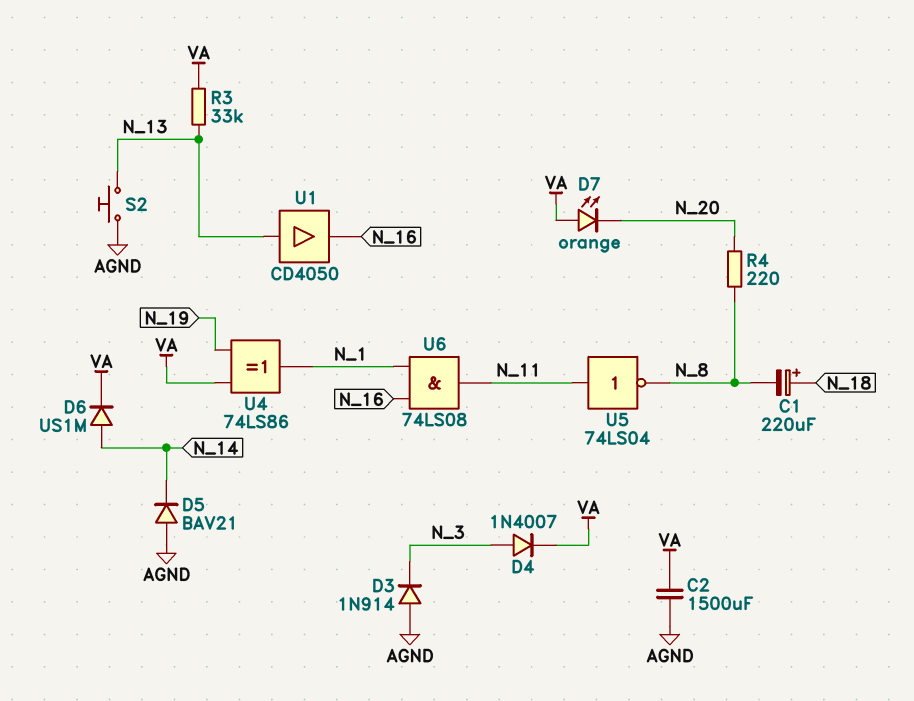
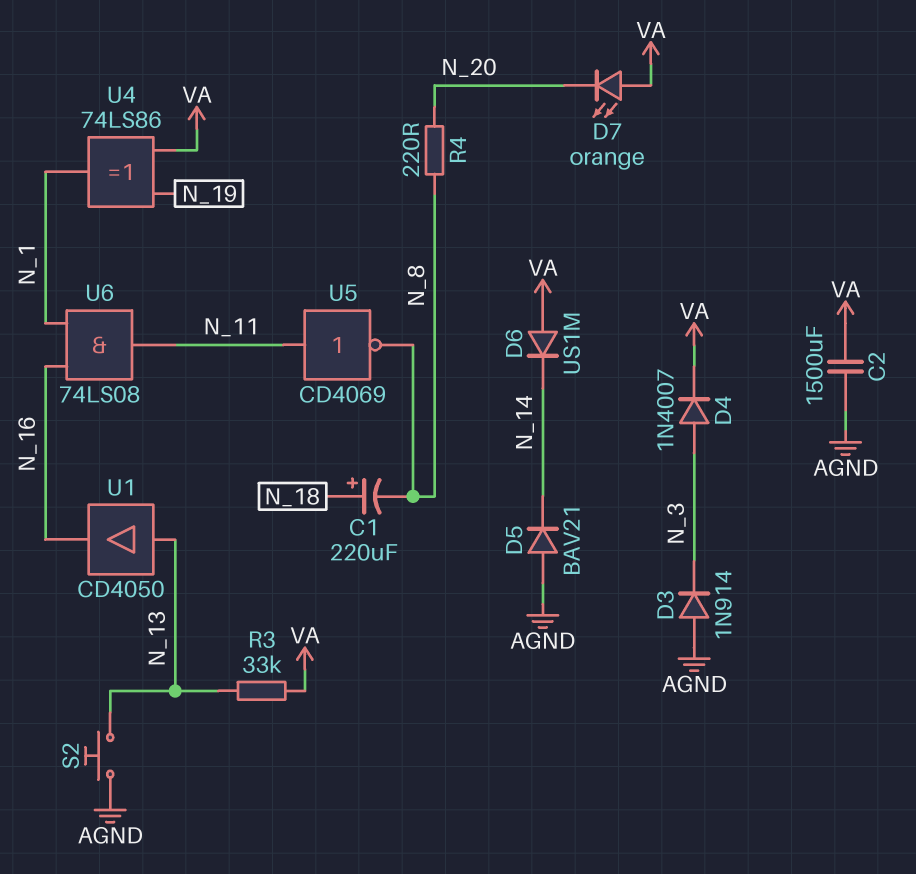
D6: diode US1M (A N_14, K VA) -> diode US1M (A VA, K N_14)
U5: NOT 74LS04 (in N_11, out N_8) -> NOT CD4069 (in N_11, out N_8)

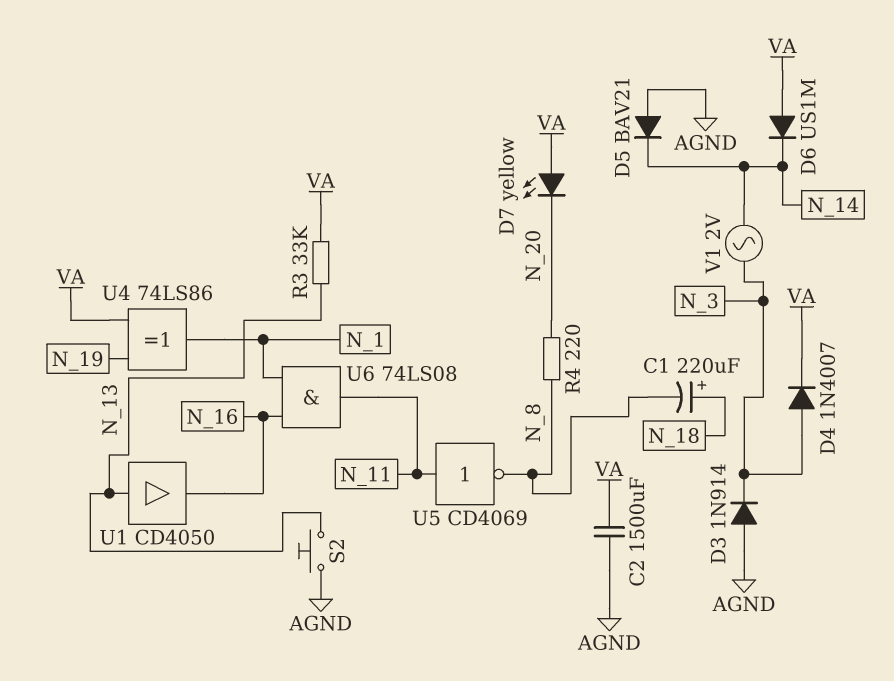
D7: LED orange (A VA, K N_20) -> LED yellow (A VA, K N_20)
V1: none -> AC 2V (N_3, N_14)

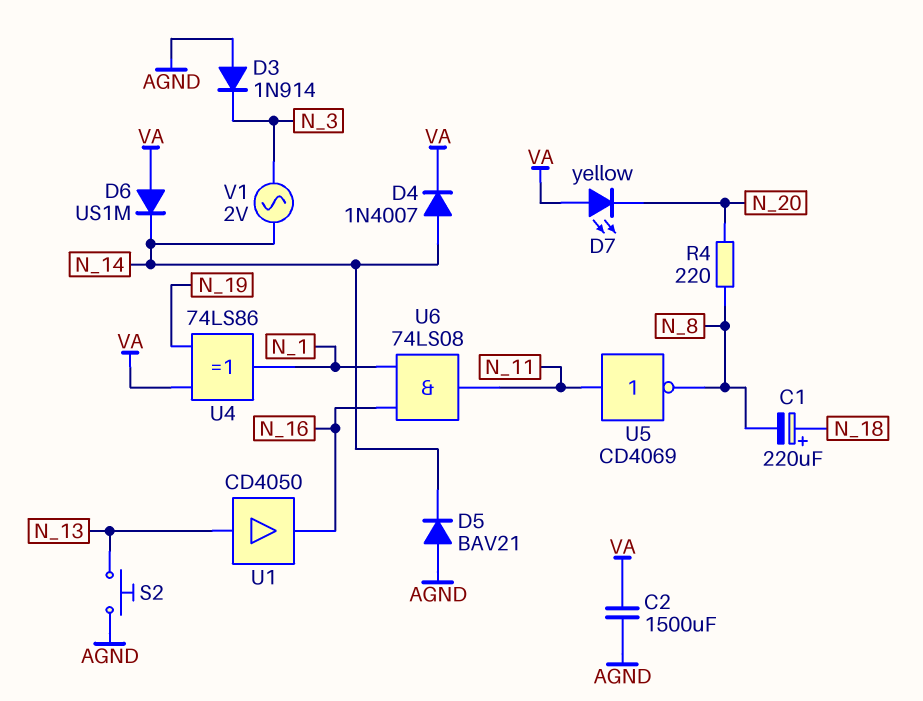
D4: diode 1N4007 (A N_3, K VA) -> diode 1N4007 (A N_14, K VA)
R3: 33k (N_13, VA) -> none

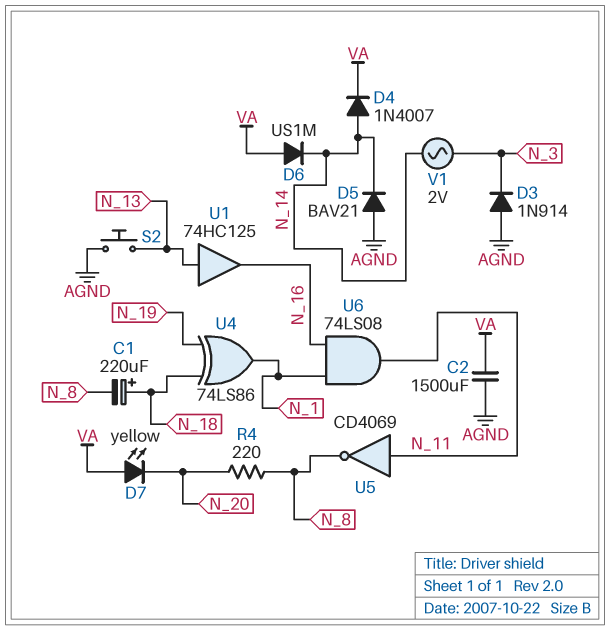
U1: buffer CD4050 (in N_13, out N_16) -> buffer 74HC125 (in N_13, out N_16)
U4: XOR 74LS86 (in N_19, in VA, out N_1) -> XOR 74LS86 (in N_18, in N_19, out N_1)

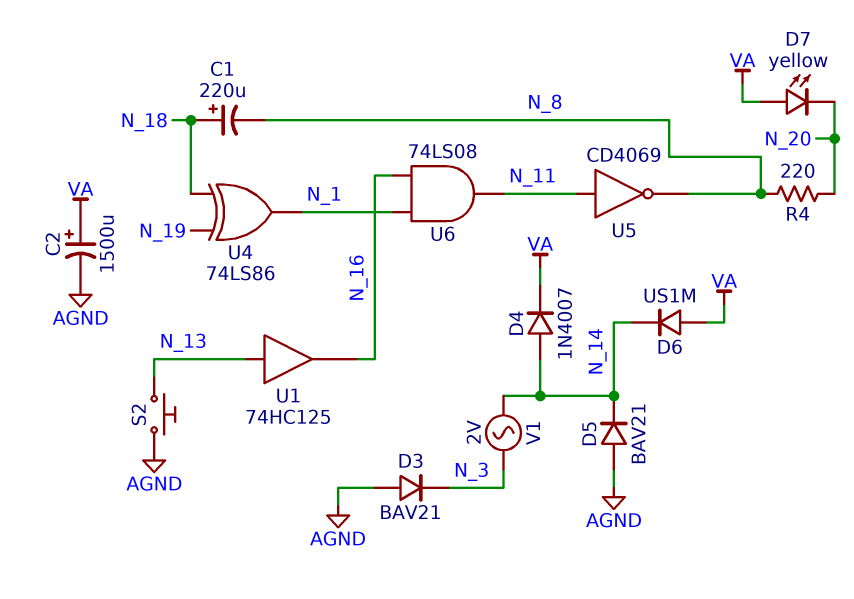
C2: 1500uF (AGND, VA) -> 1500uF (plus VA, minus AGND)
D3: diode 1N914 (A AGND, K N_3) -> diode BAV21 (A AGND, K N_3)

